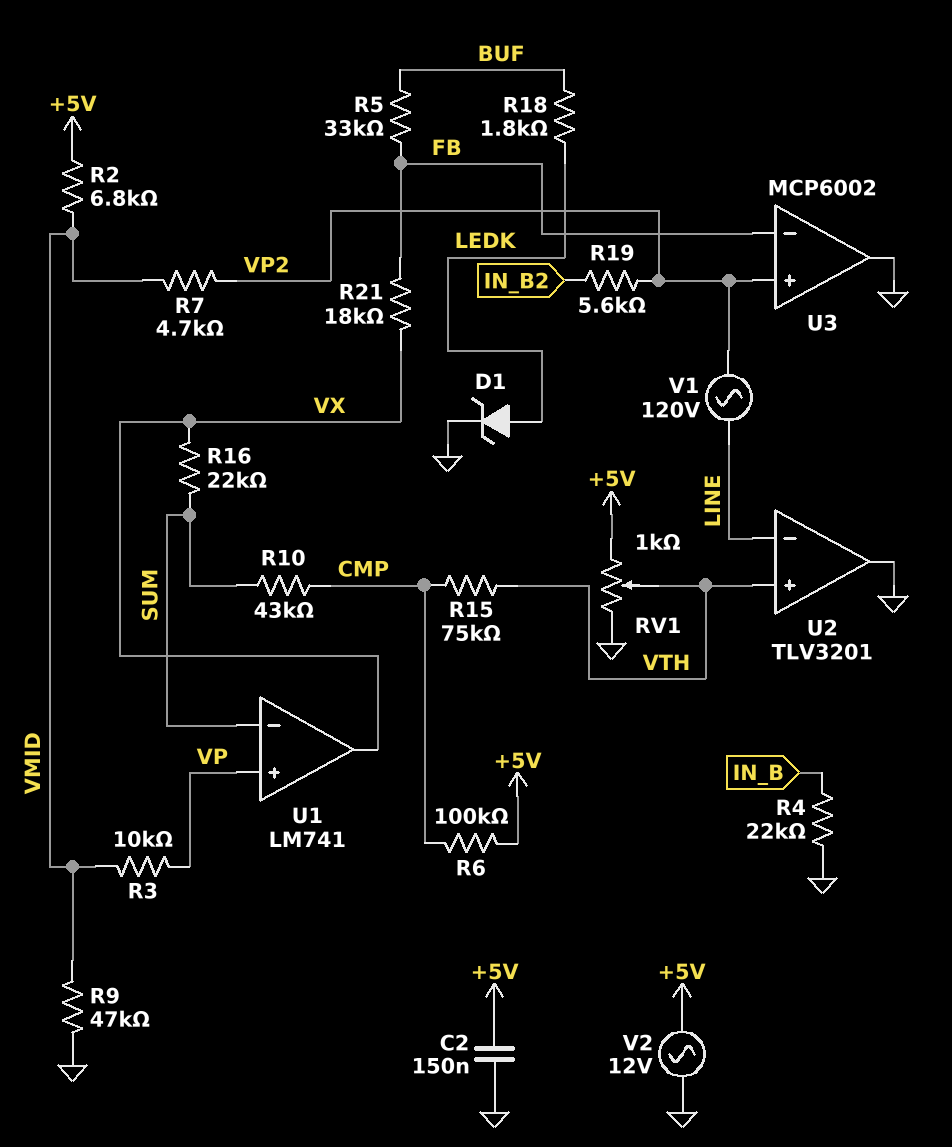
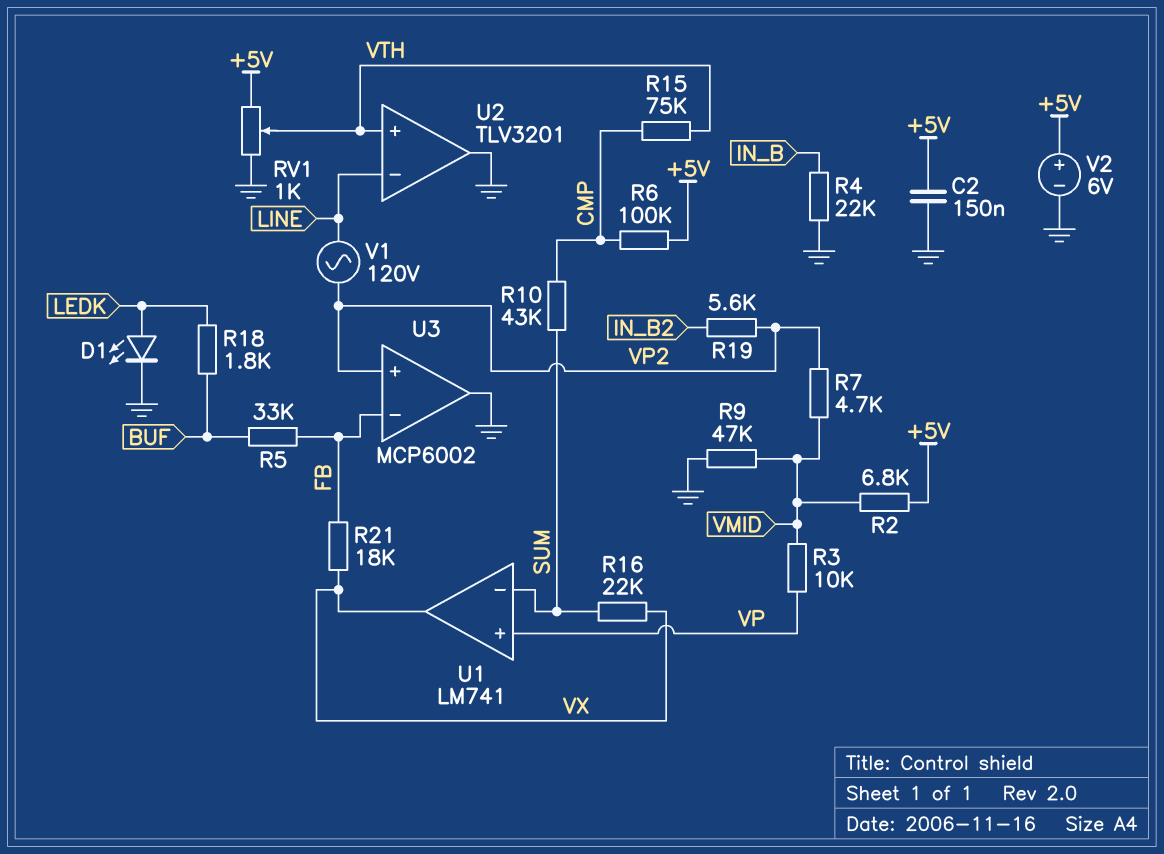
D1: zener (A LEDK, K GND) -> LED (A LEDK, K GND)
V2: AC 12V (+5V, GND) -> 6V (plus +5V, minus GND)

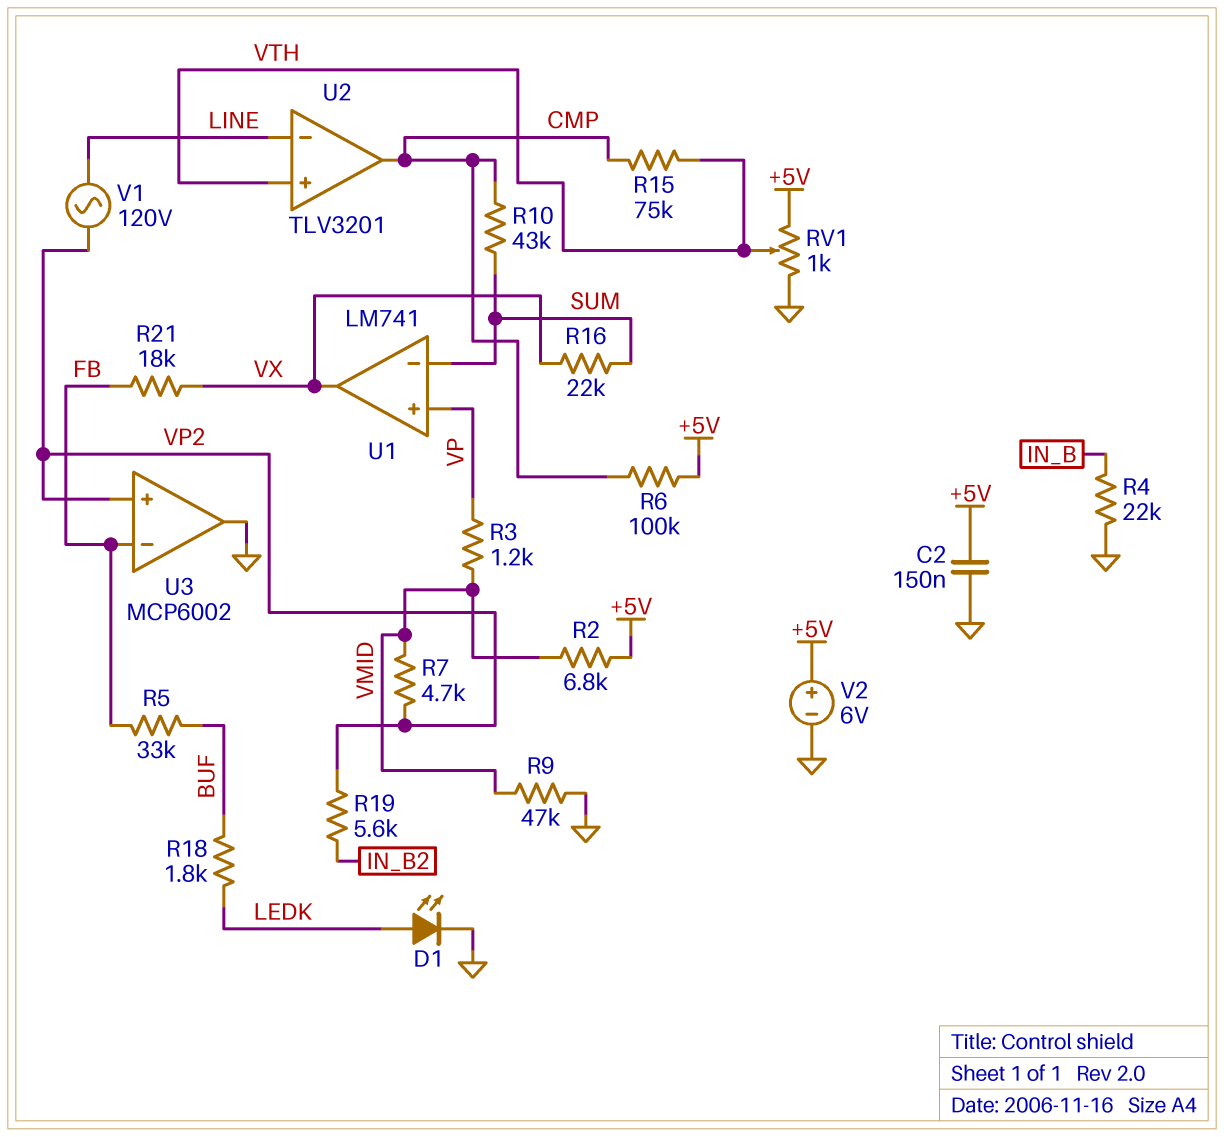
R3: 10k (VMID, VP) -> 1.2k (VMID, VP)
U2 pin out: GND -> CMP

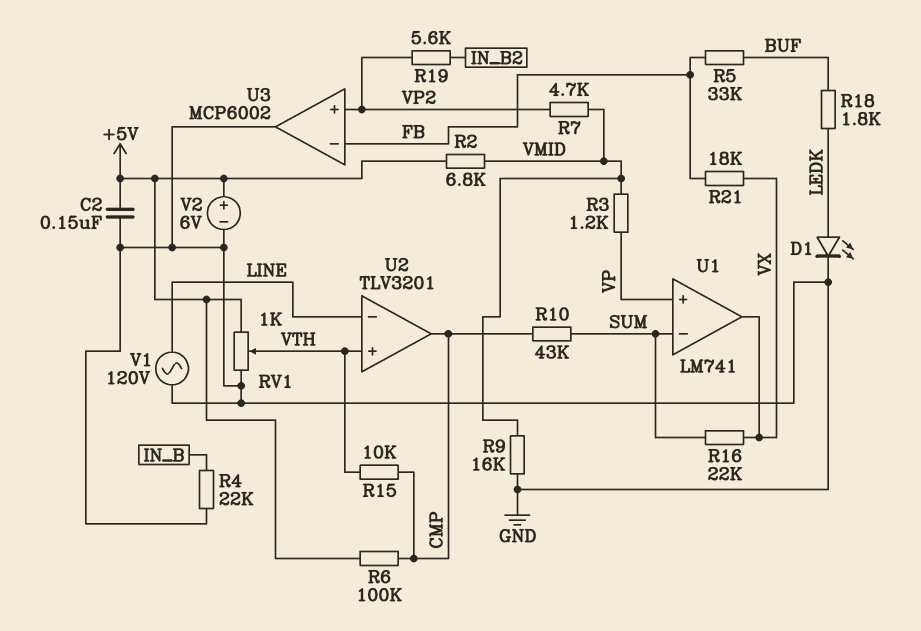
R9: 47k (GND, VMID) -> 16k (GND, VMID)
R15: 75k (CMP, VTH) -> 10k (CMP, VTH)
V1: AC 120V (LINE, VP2) -> AC 120V (GND, LINE)

